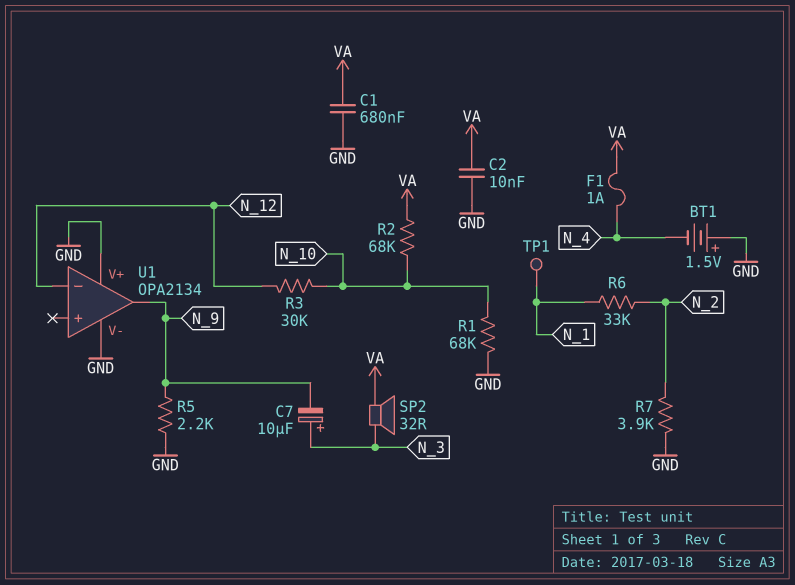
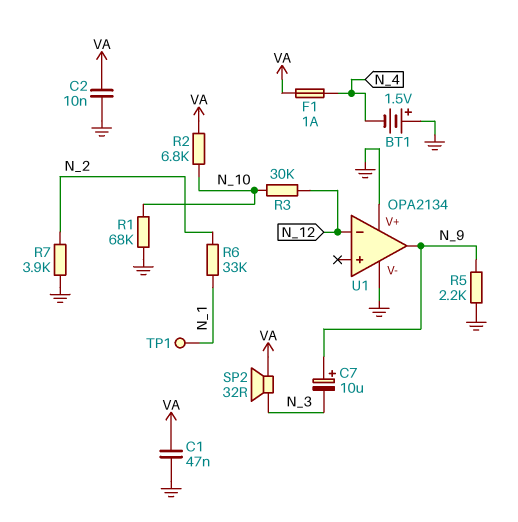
C1: 680nF (GND, VA) -> 47nF (GND, VA)
C7: 10uF (plus N_3, minus N_9) -> 10uF (plus N_9, minus N_3)
R2: 68k (N_10, VA) -> 6.8k (N_10, VA)

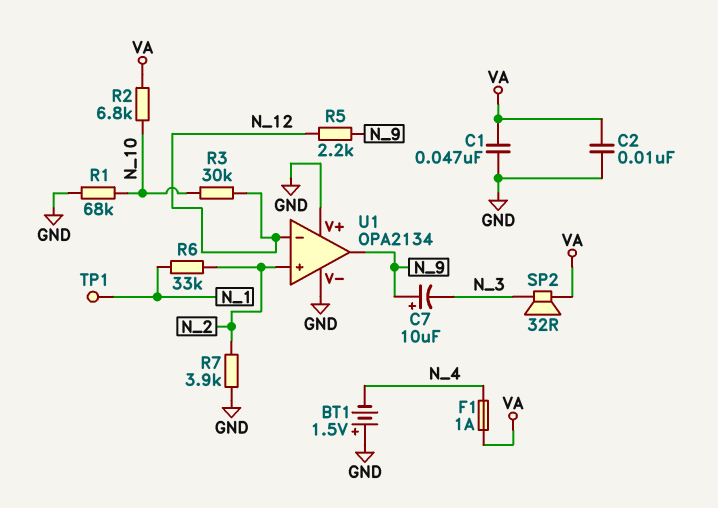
R5: 2.2k (GND, N_9) -> 2.2k (N_9, N_12)
U1 pin in+: none -> N_2

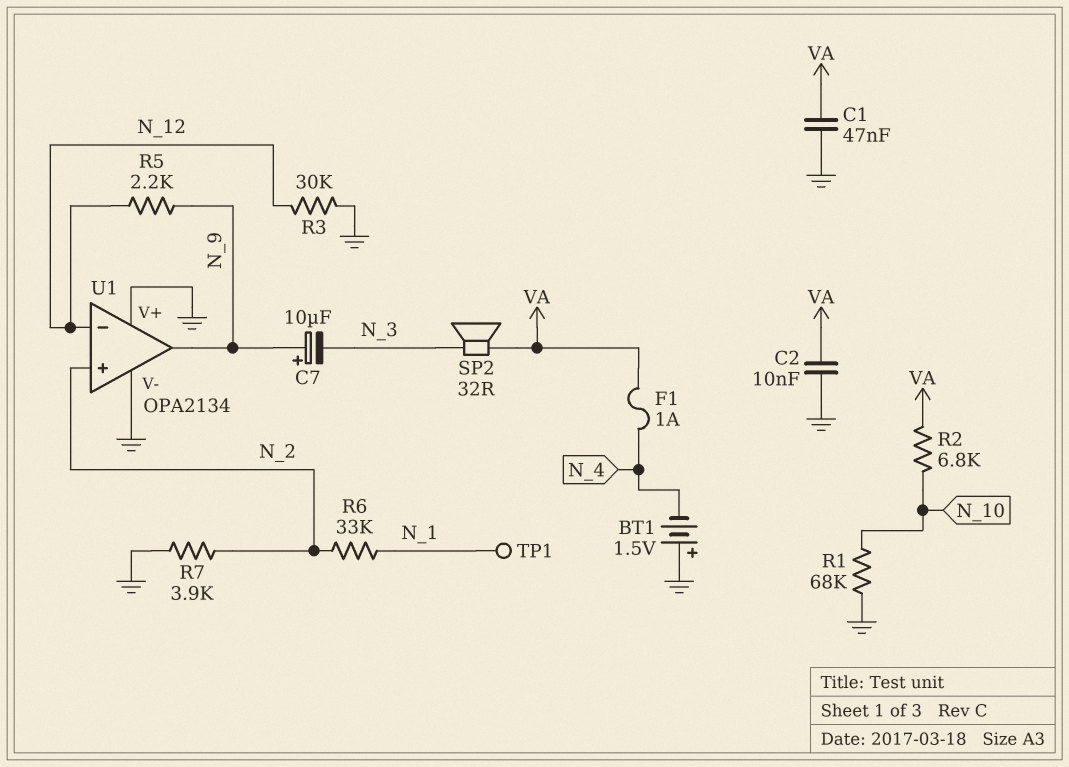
R3: 30k (N_10, N_12) -> 30k (GND, N_12)

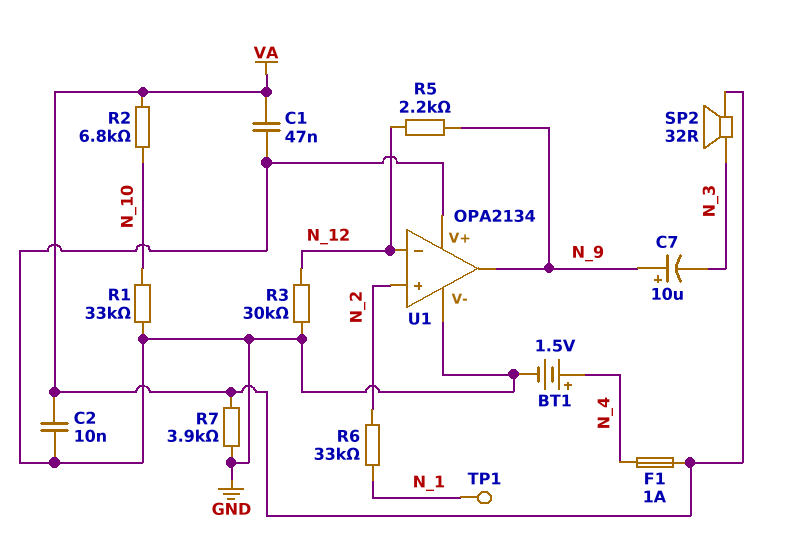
BT1: 1.5V (plus GND, minus N_4) -> 1.5V (plus N_4, minus GND)
R1: 68k (GND, N_10) -> 33k (GND, N_10)
R7: 3.9k (GND, N_2) -> 3.9k (GND, VA)

